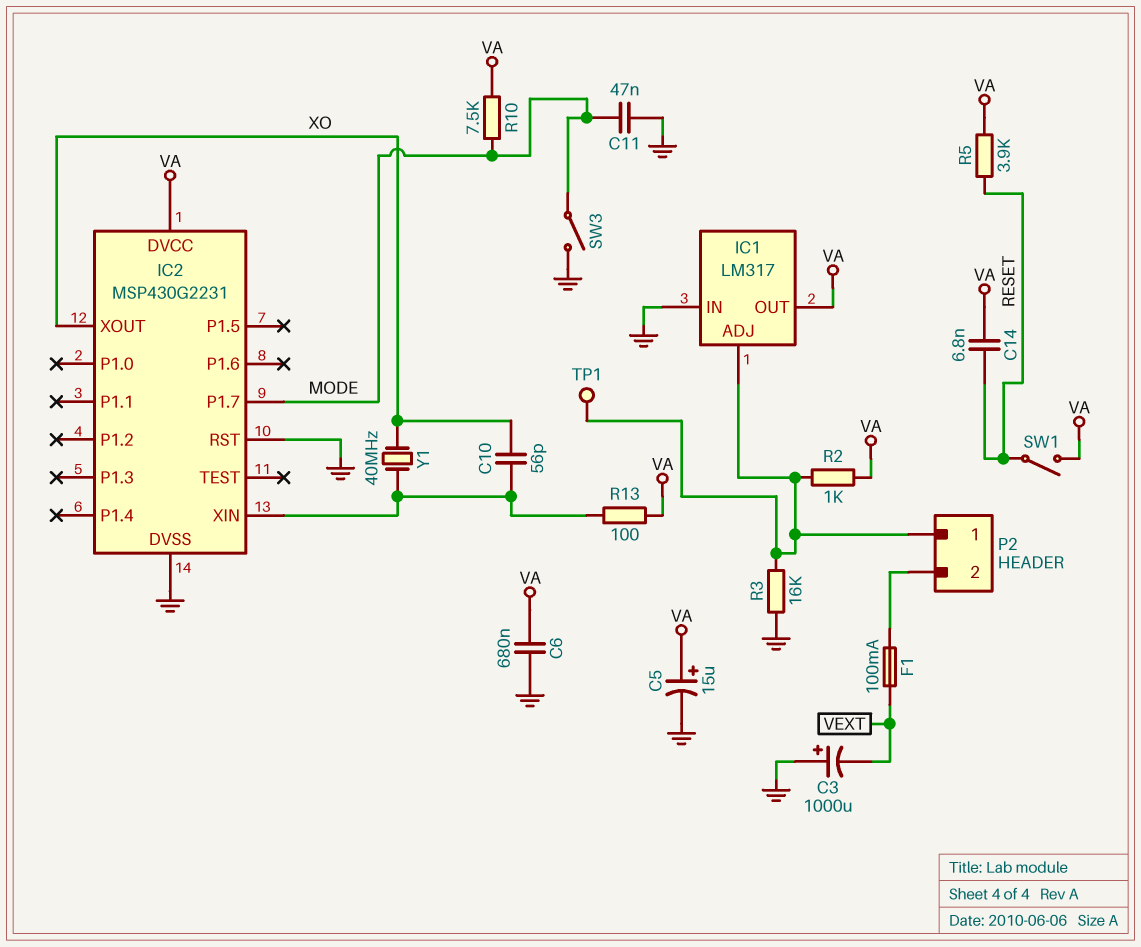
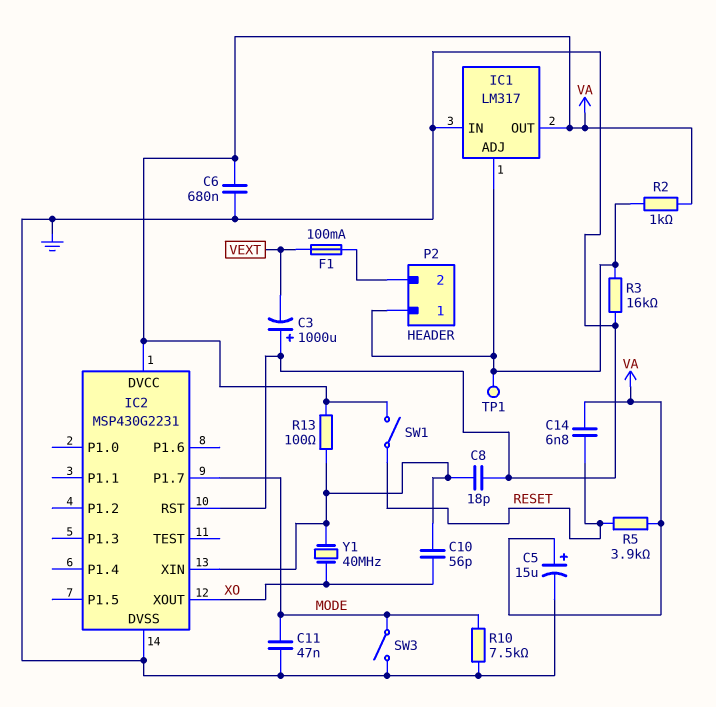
C8: none -> 18pF (GND, IC2/XIN)
R10: 7.5k (MODE, VA) -> 7.5k (GND, MODE)

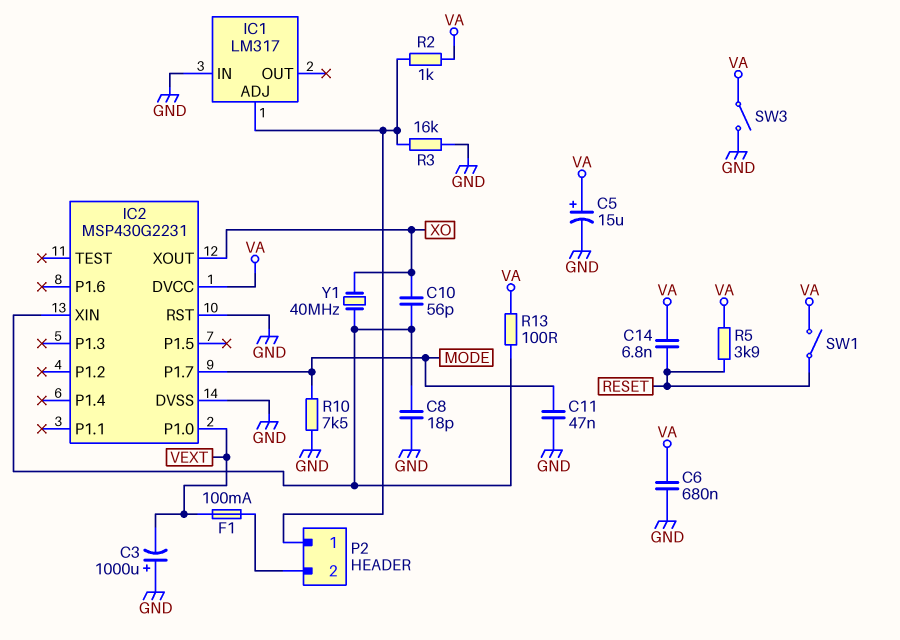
IC1 pin OUT: VA -> none
IC2 pin P1.0: none -> VEXT
SW3: switch (GND, MODE) -> switch (GND, VA)
TP1: test point (IC1/ADJ) -> none

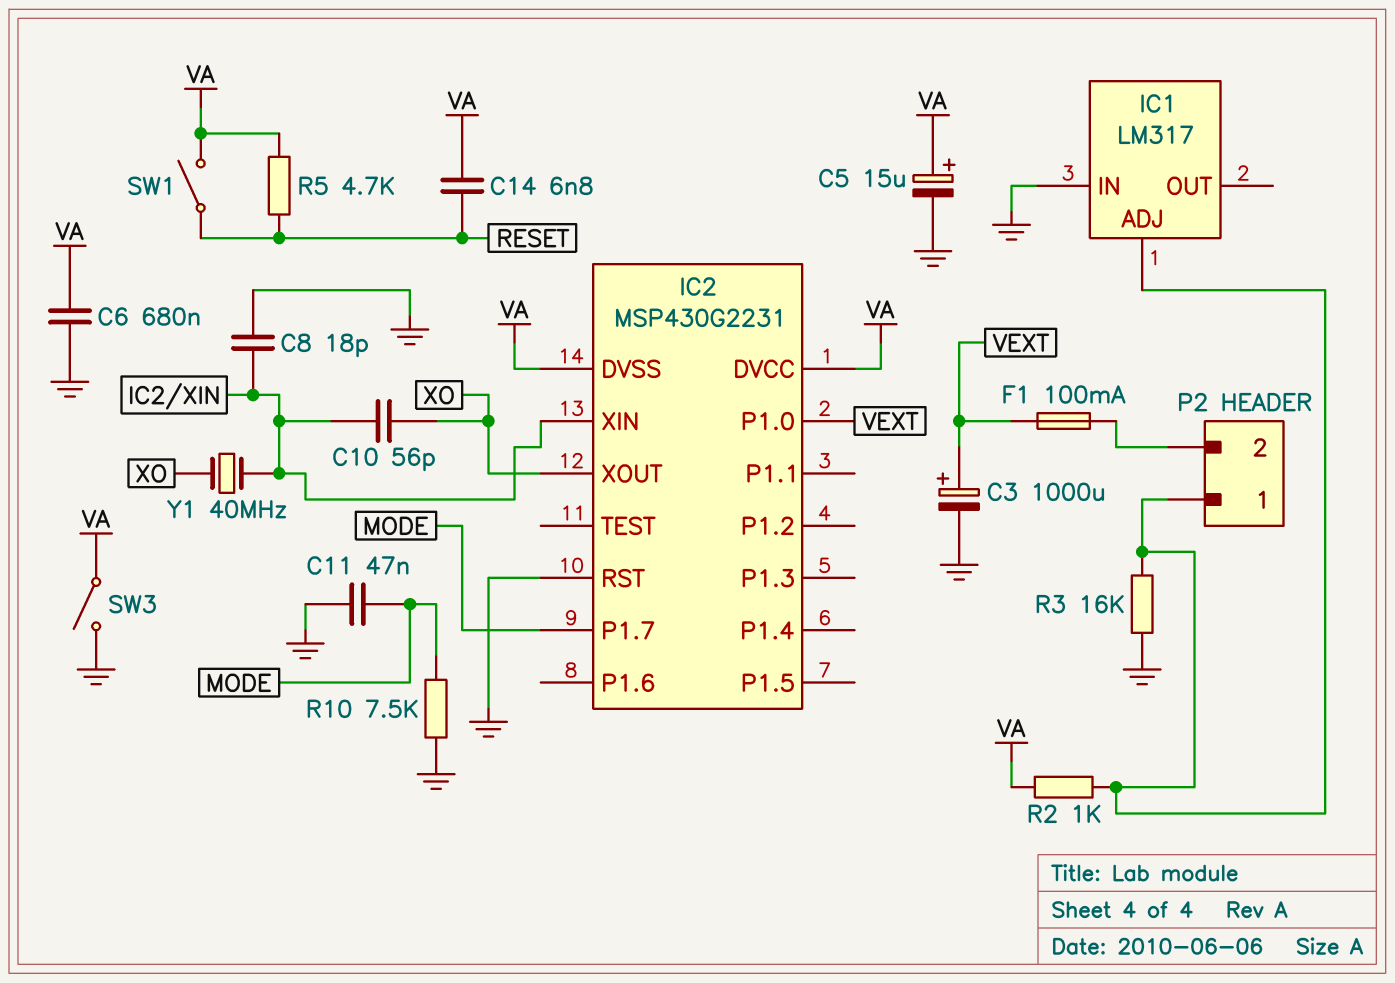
C3: 1000uF (plus GND, minus VEXT) -> 1000uF (plus VEXT, minus GND)
IC2 pin DVSS: GND -> VA
R5: 3.9k (RESET, VA) -> 4.7k (RESET, VA)
R13: 100 (IC2/XIN, VA) -> none

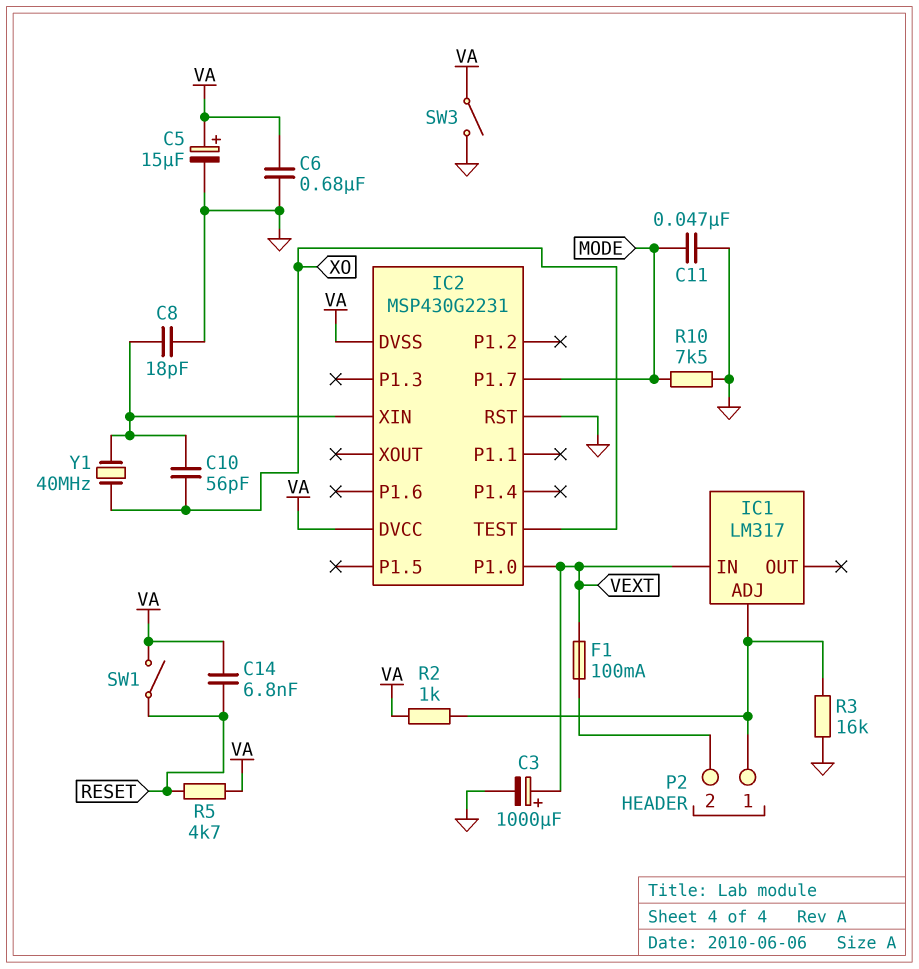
IC1 pin IN: GND -> VEXT
IC2 pin TEST: none -> XO
IC2 pin XOUT: XO -> none

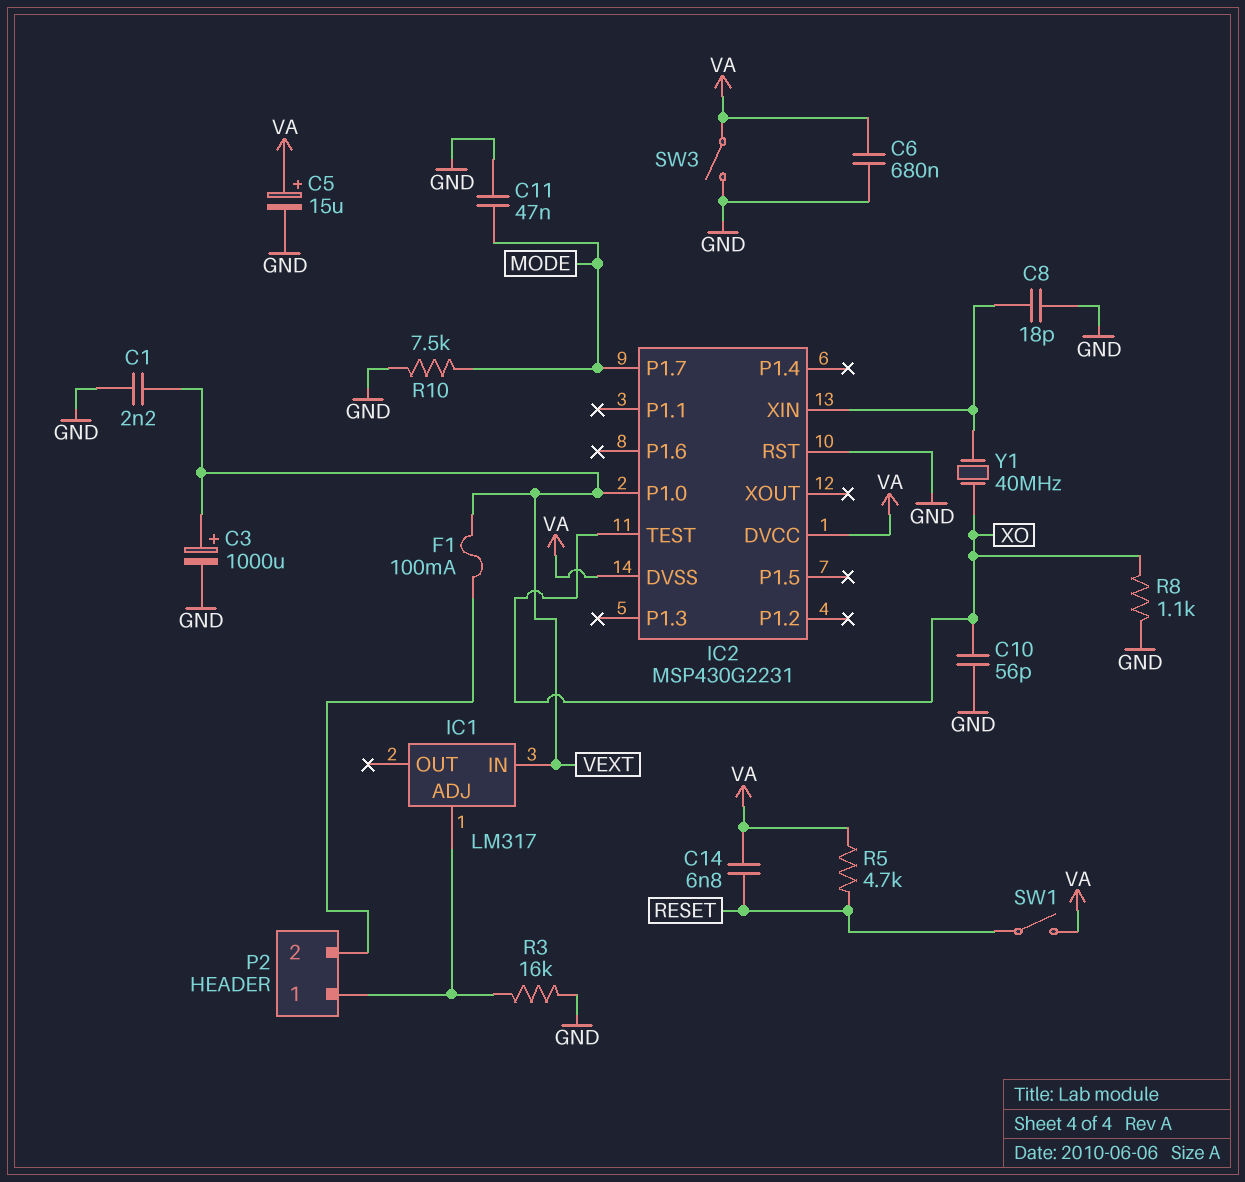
C1: none -> 2.2nF (GND, VEXT)
C10: 56pF (IC2/XIN, XO) -> 56pF (GND, XO)
R2: 1k (IC1/ADJ, VA) -> none
R8: none -> 1.1k (GND, XO)

